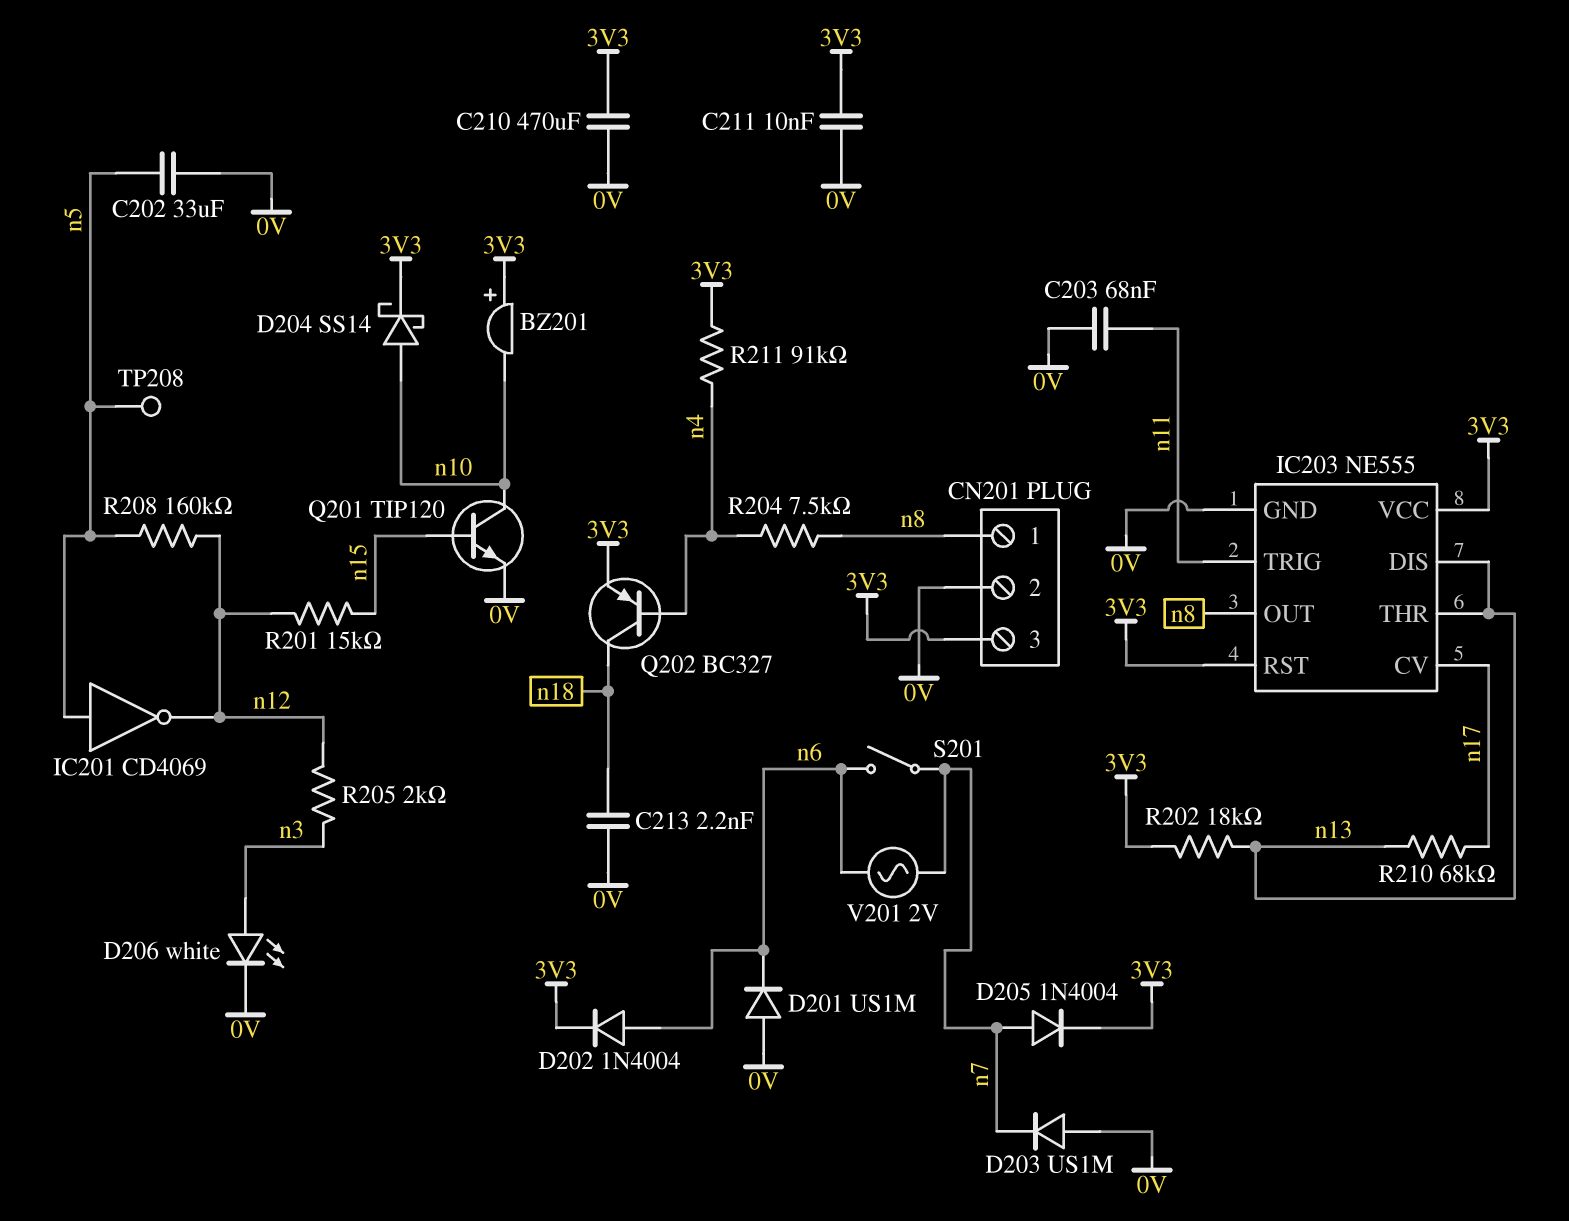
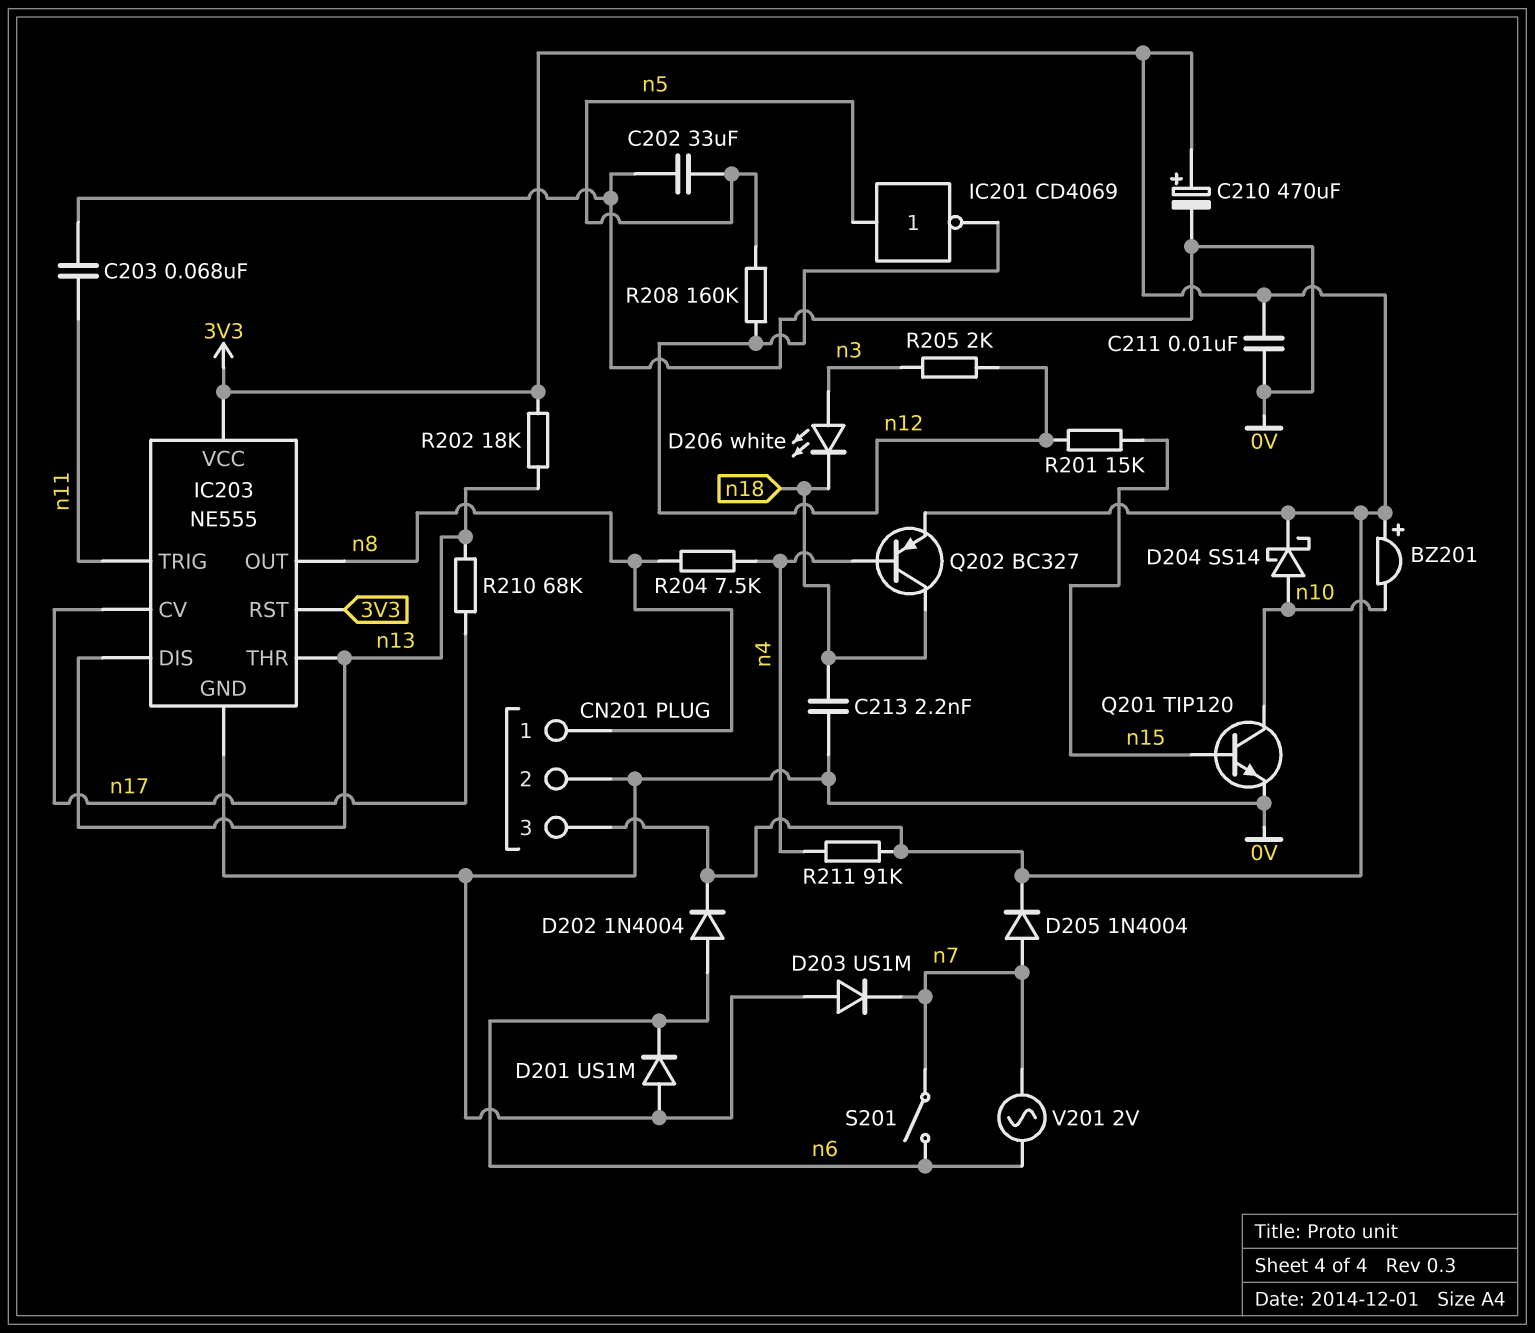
C210: 470uF (0V, 3V3) -> 470uF (plus 3V3, minus 0V)
D206: LED white (A n3, K 0V) -> LED white (A n3, K n18)
TP208: test point (n5) -> none

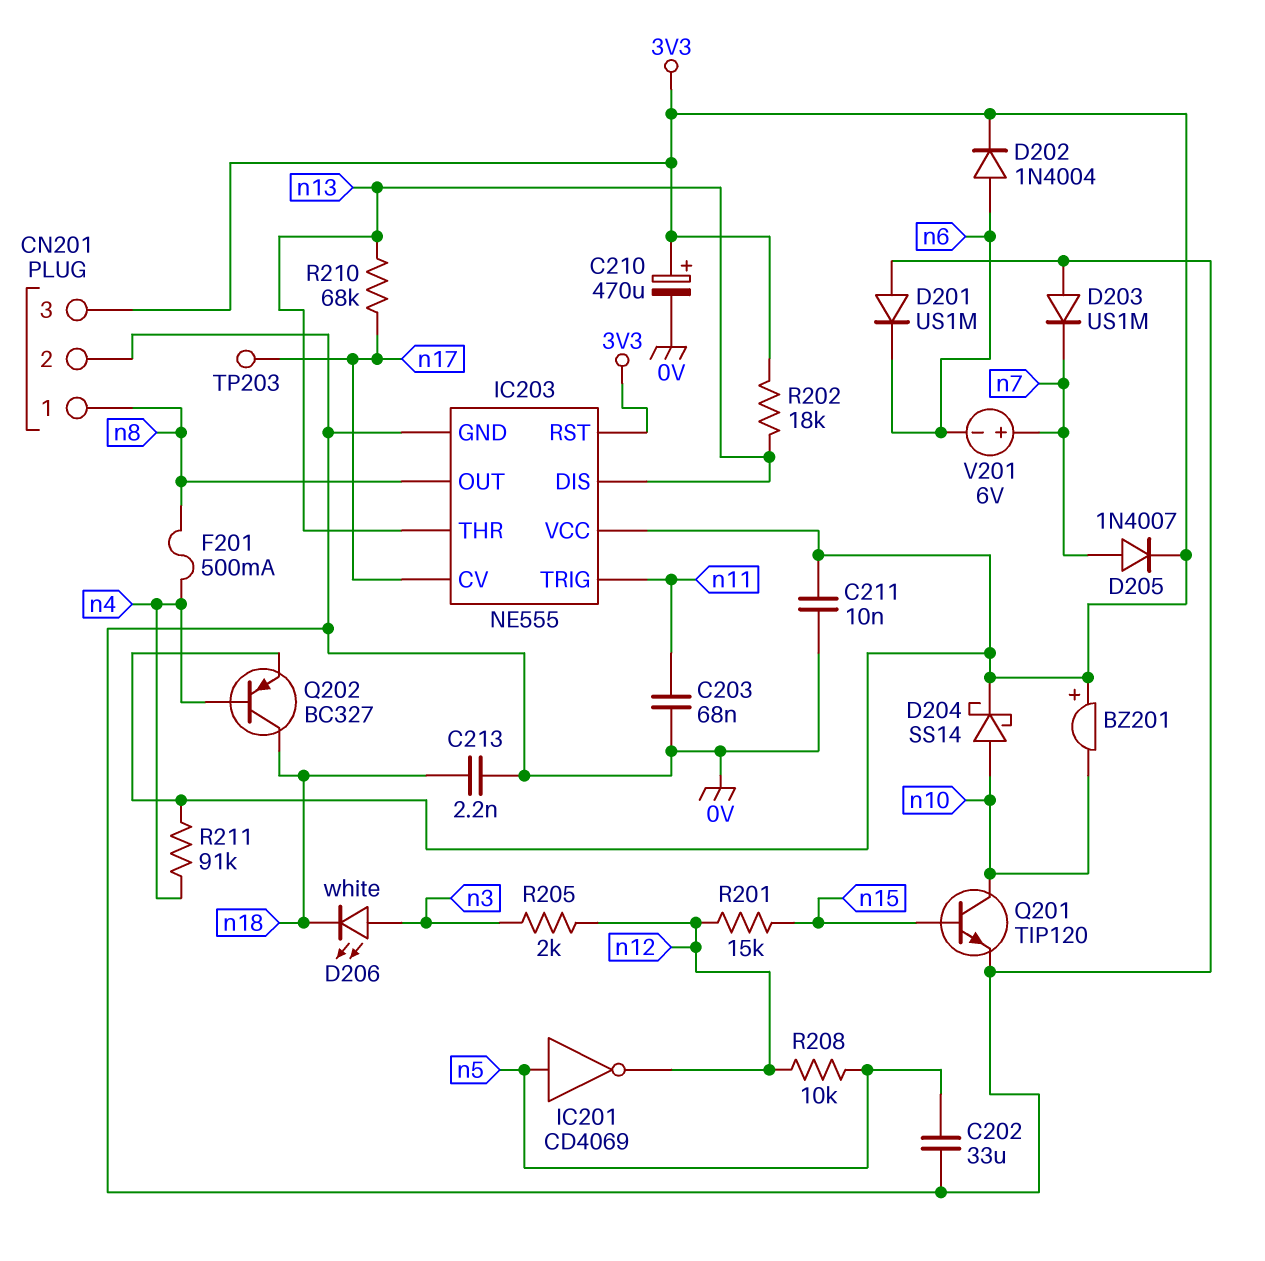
D205: diode 1N4004 (A n7, K 3V3) -> diode 1N4007 (A n7, K 3V3)
F201: none -> 500mA (n4, n8)
R204: 7.5k (n4, n8) -> none
R208: 160k (n5, n12) -> 10k (n5, n12)
S201: switch (n6, n7) -> none
TP203: none -> test point (n17)
V201: AC 2V (n6, n7) -> 6V (plus n7, minus n6)

